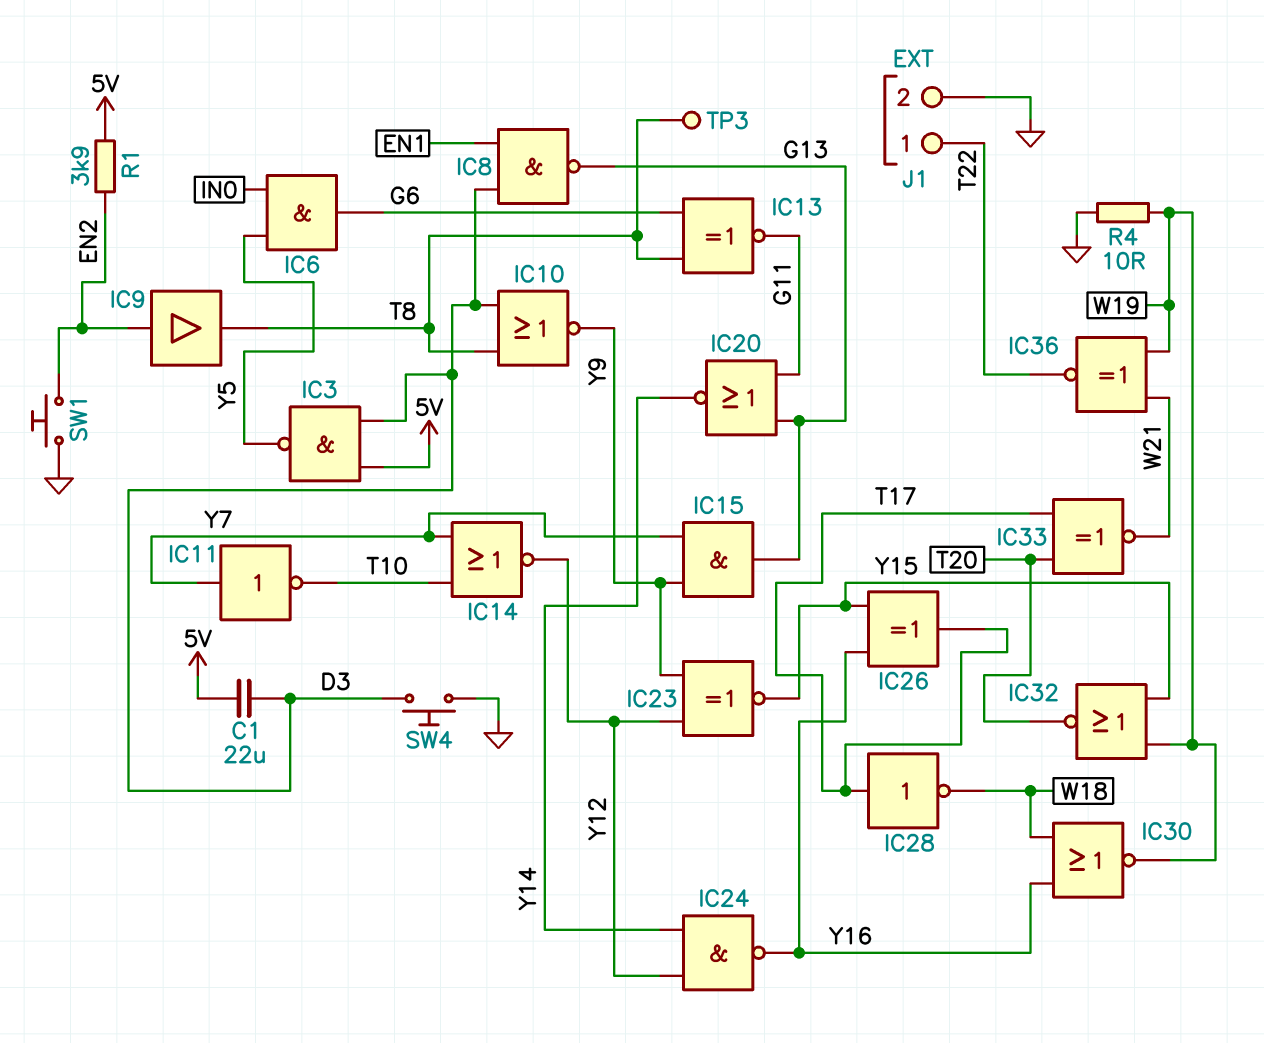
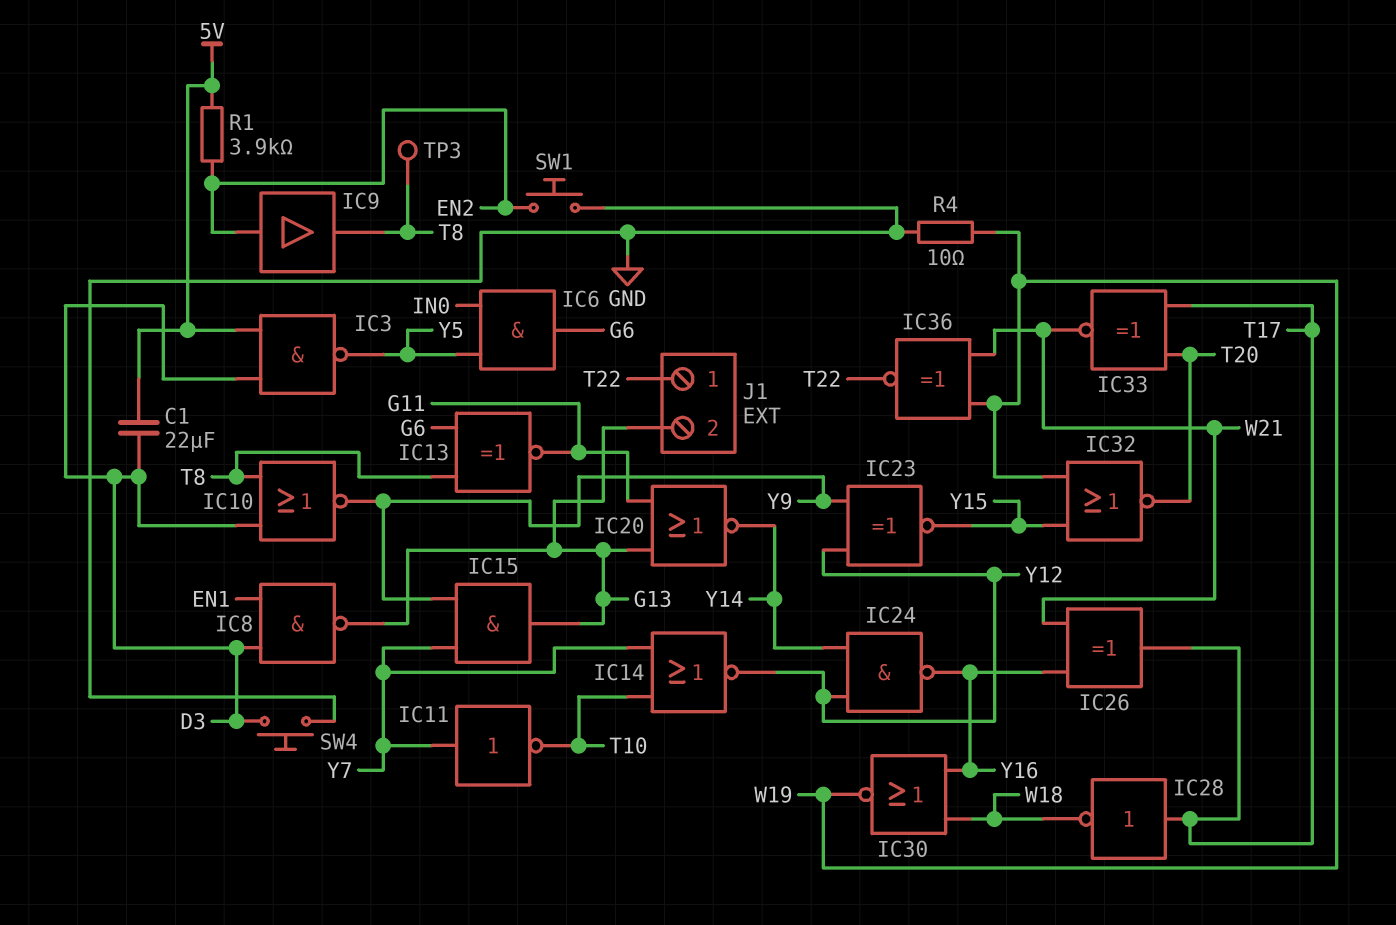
IC26: XOR (in Y15, in Y16, out T17) -> XOR (in W21, in Y16, out T17)
J1 pin 2: GND -> G13

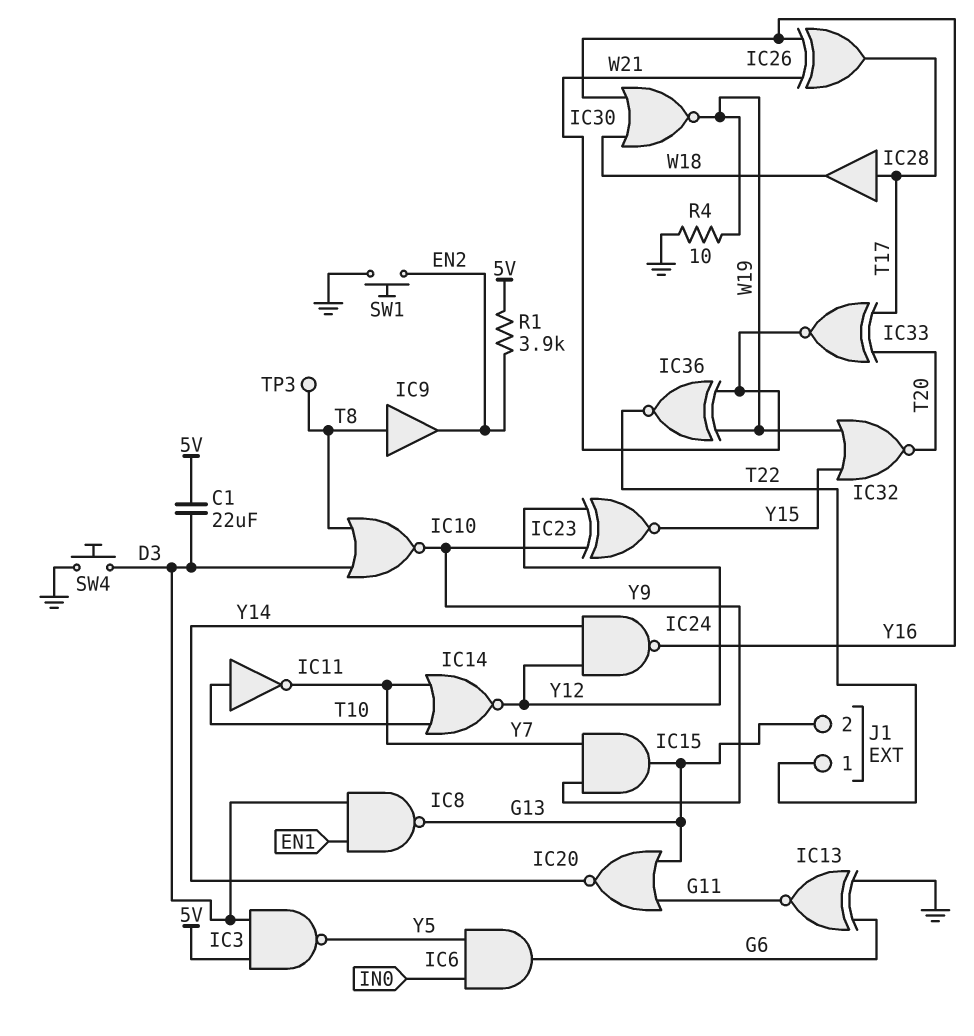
IC9: buffer (in EN2, out T8) -> buffer (in T8, out EN2)
IC11: NOT (in Y7, out T10) -> NOT (in T10, out Y7)
IC13: XNOR (in G6, in T8, out G11) -> XNOR (in G6, in GND, out G11)
IC28: NOT (in T17, out W18) -> buffer (in T17, out W18)

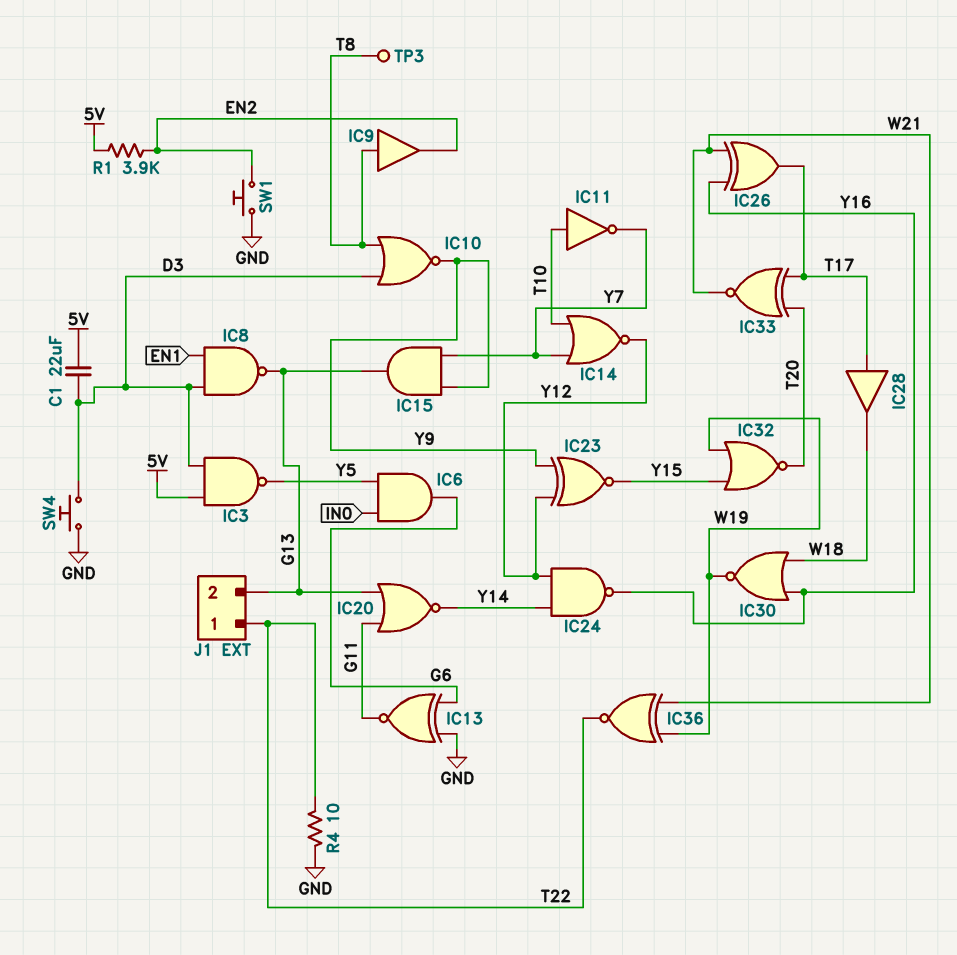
R4: 10 (GND, W19) -> 10 (GND, T22)

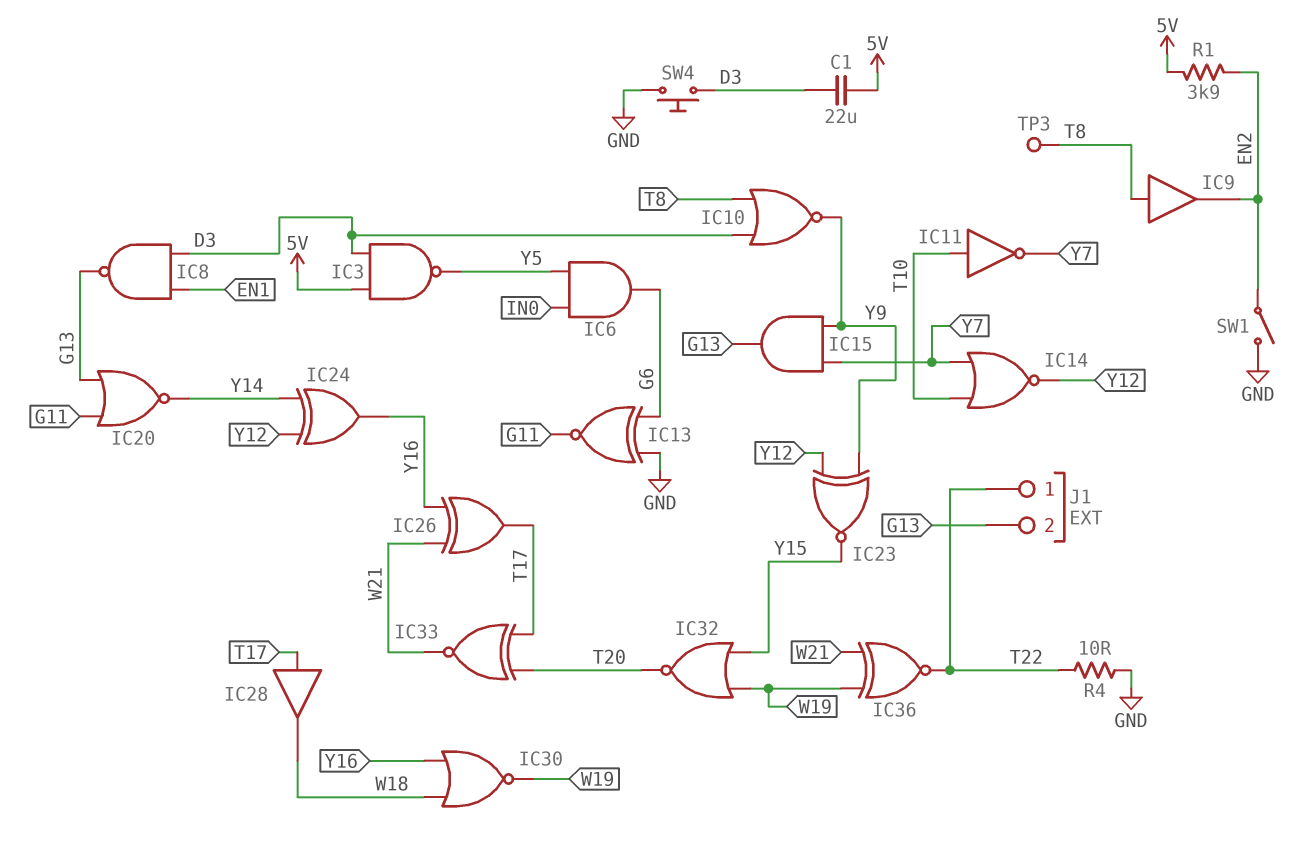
IC24: NAND (in Y12, in Y14, out Y16) -> XOR (in Y12, in Y14, out Y16)
SW1: button (EN2, GND) -> switch (EN2, GND)

